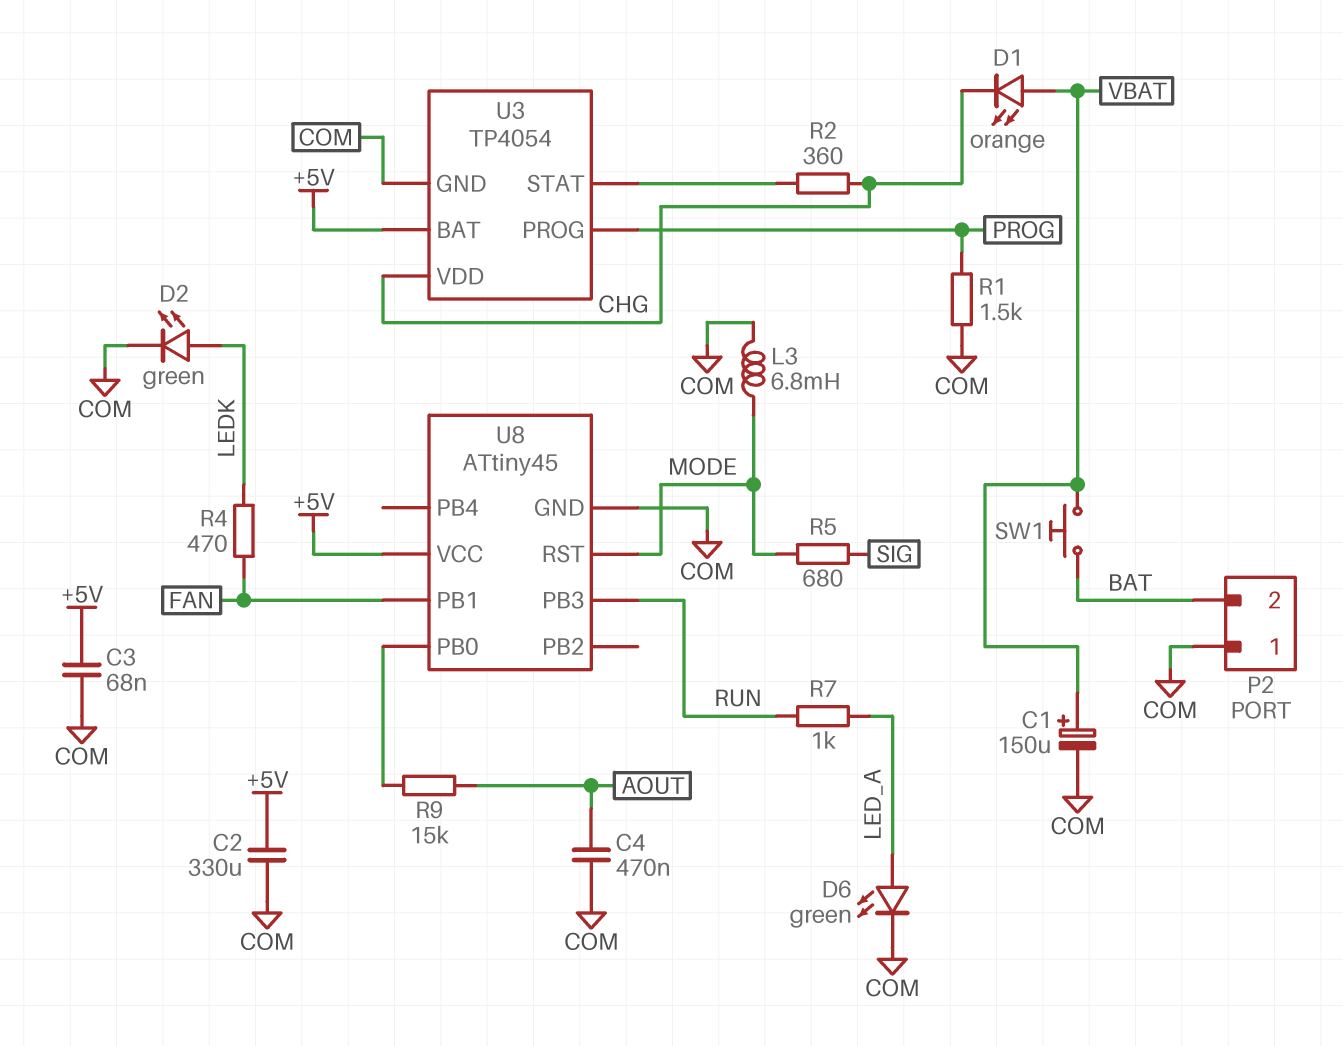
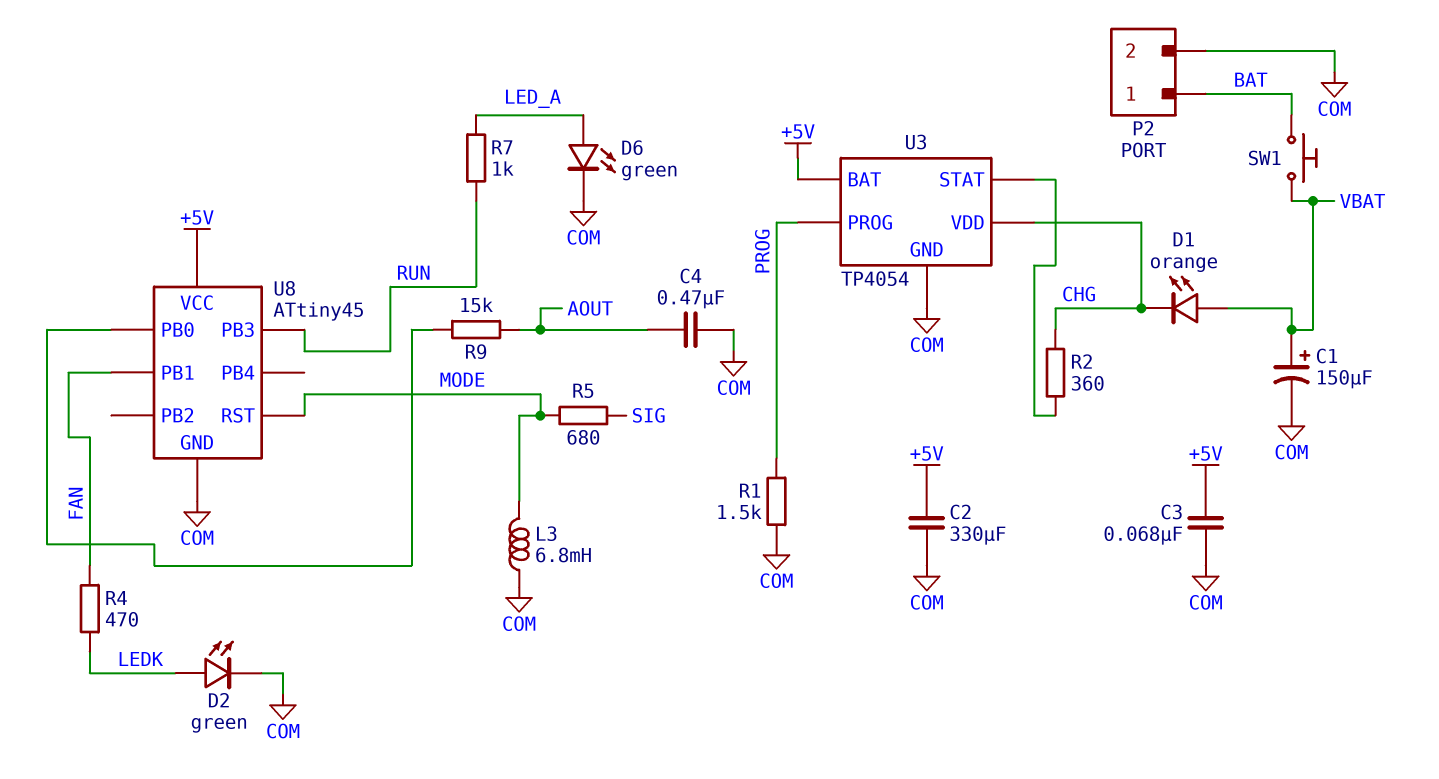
P2 pin 1: COM -> BAT
P2 pin 2: BAT -> COM

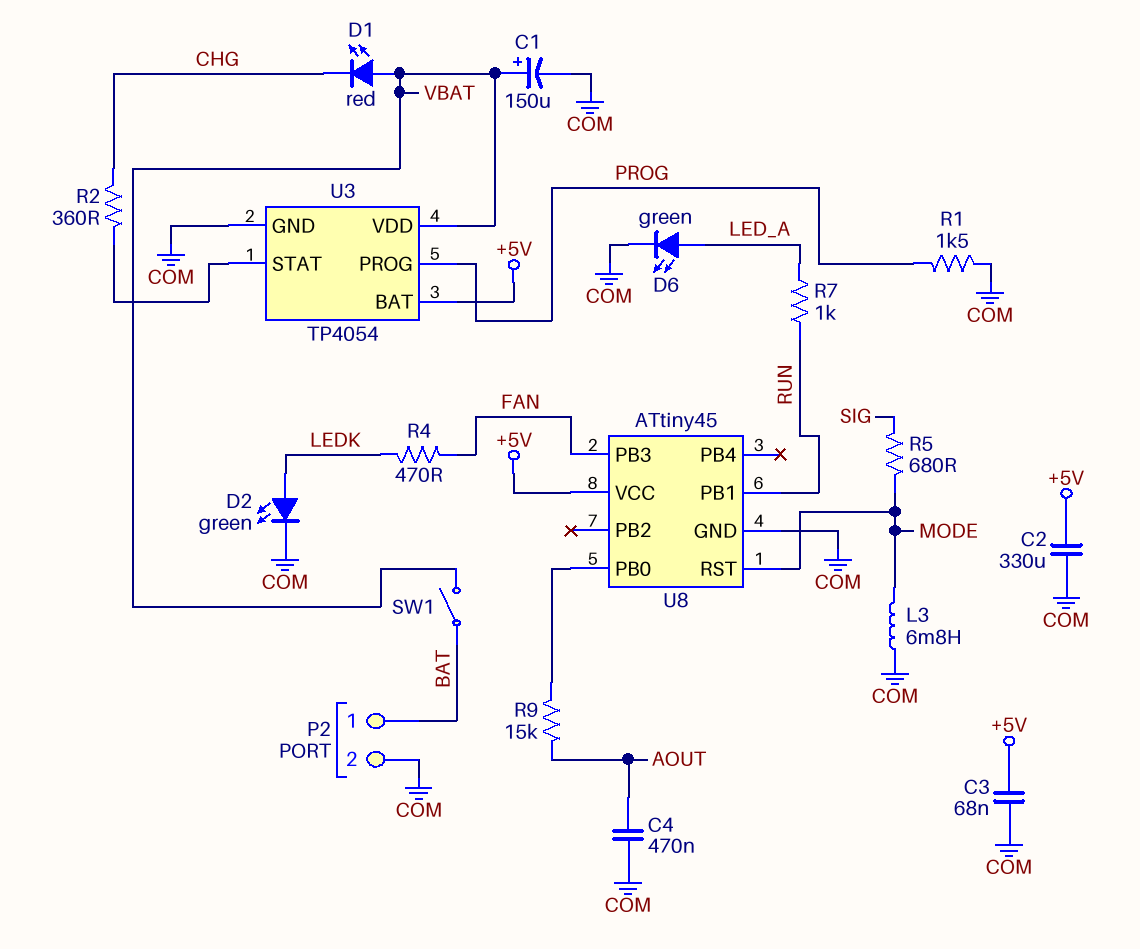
D1: LED orange (A VBAT, K CHG) -> LED red (A VBAT, K CHG)
SW1: button (BAT, VBAT) -> switch (BAT, VBAT)
U3 pin VDD: CHG -> VBAT
U8 pin PB1: FAN -> RUN
U8 pin PB3: RUN -> FAN

